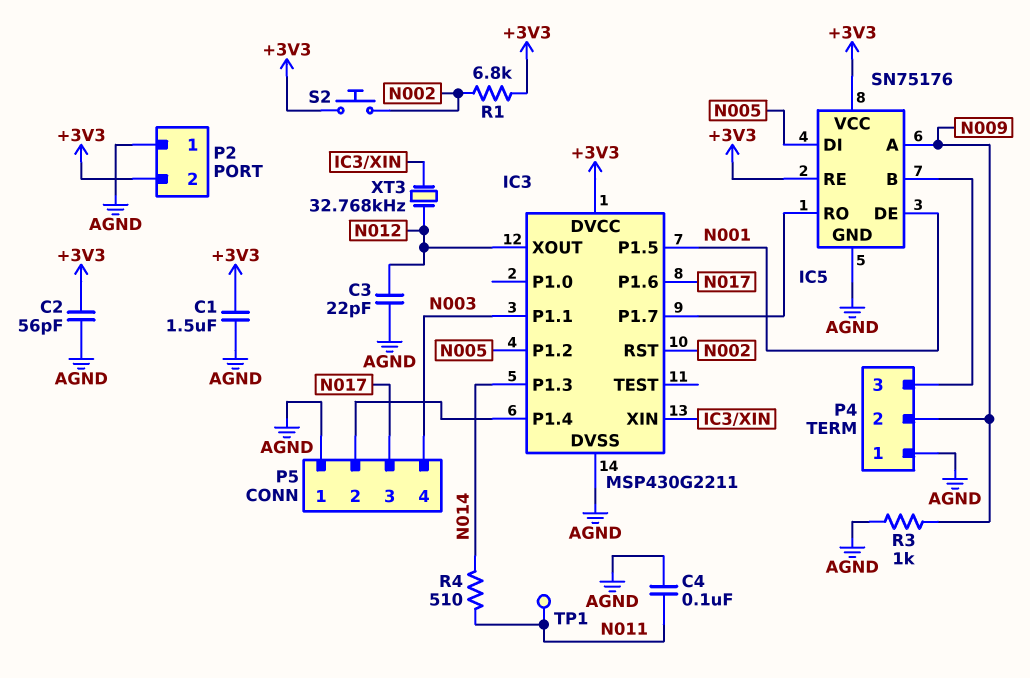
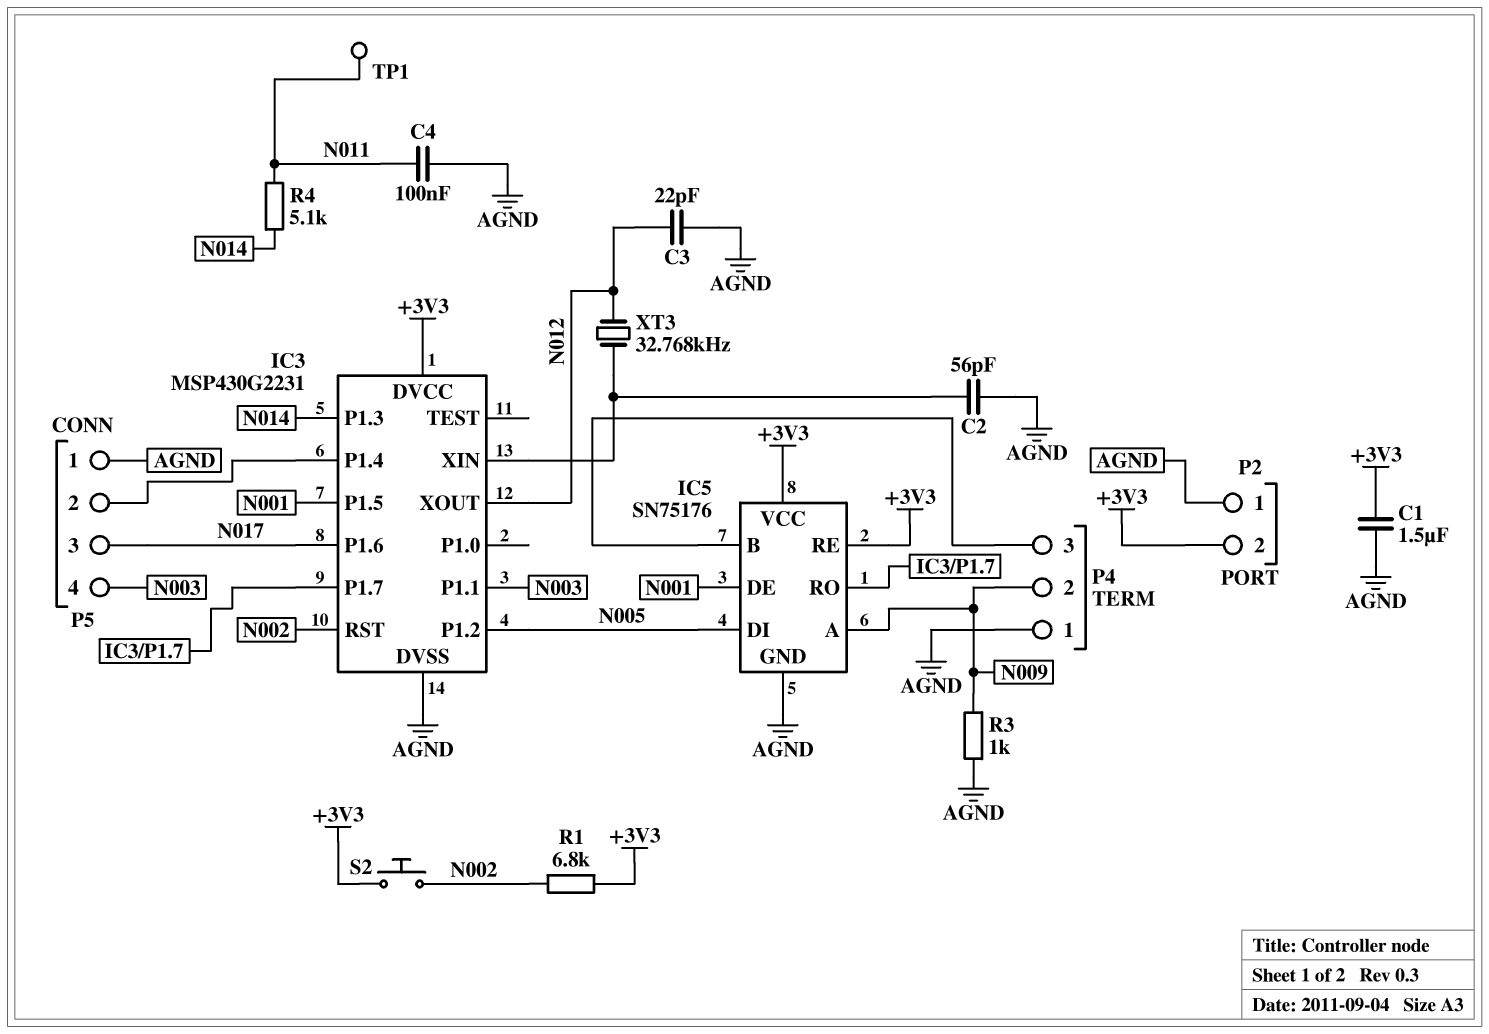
C2: 56pF (+3V3, AGND) -> 56pF (AGND, IC3/XIN)
IC3: MSP430G2211 -> MSP430G2231
R4: 510 (N011, N014) -> 5.1k (N011, N014)

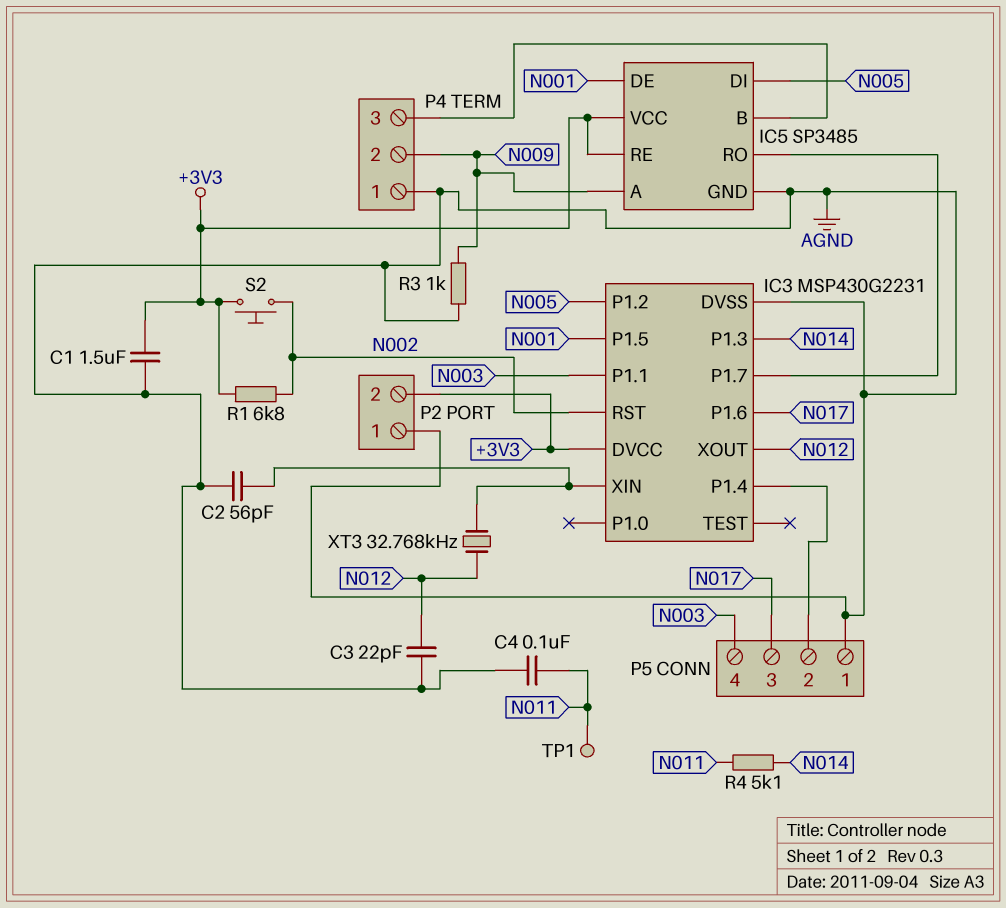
IC5: SN75176 -> SP3485

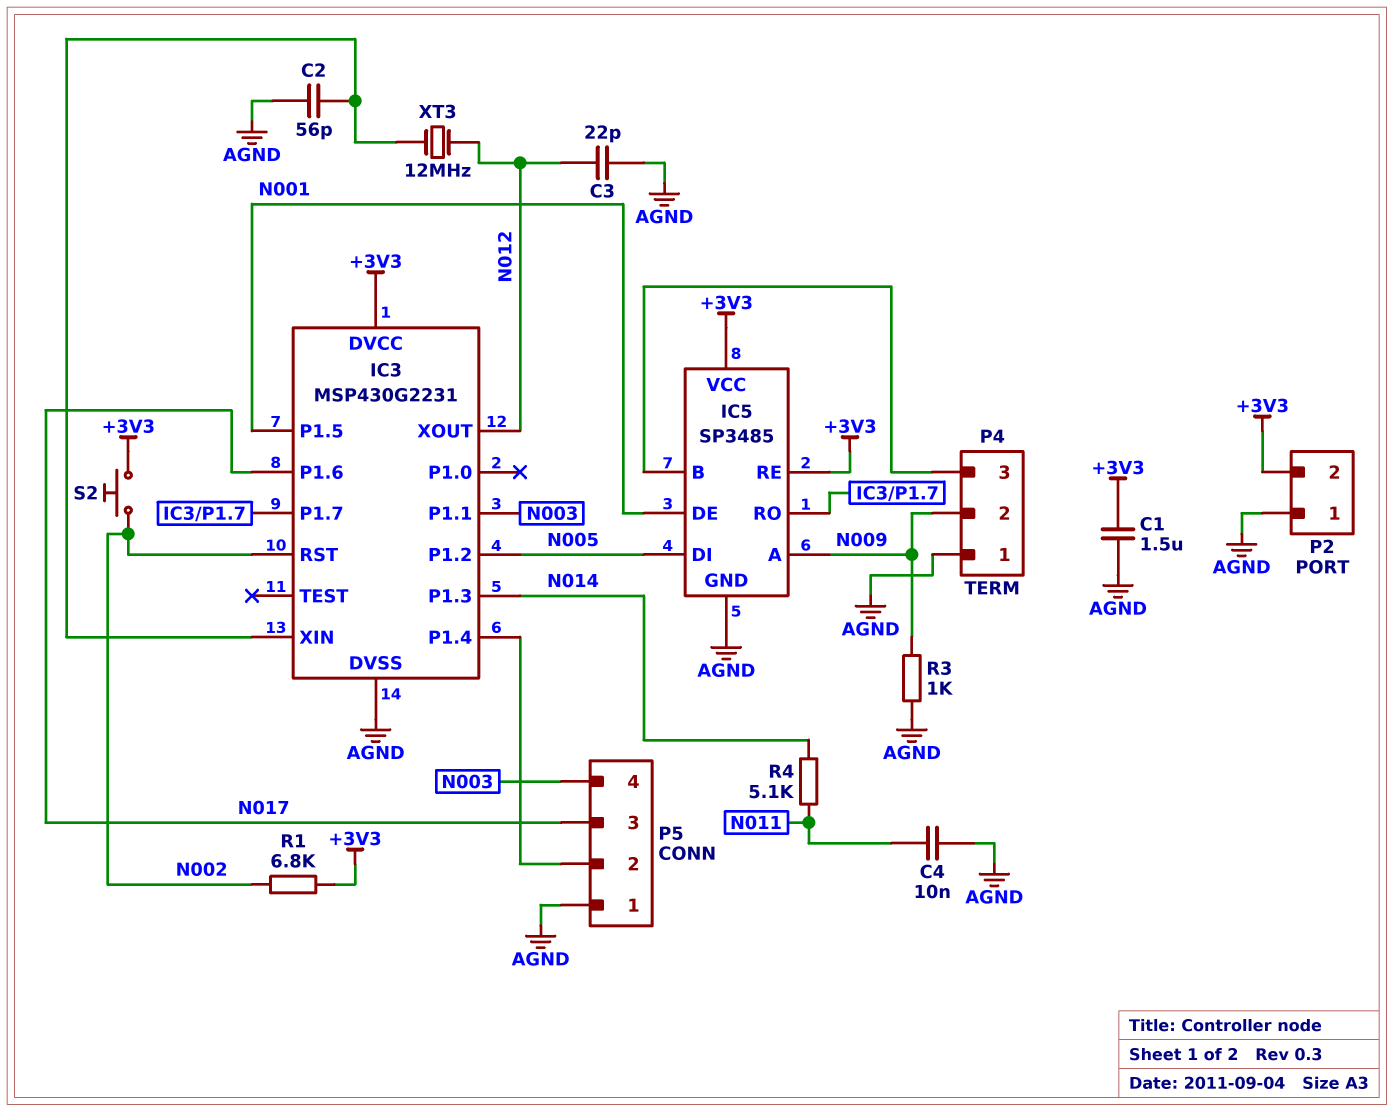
C4: 100nF (AGND, N011) -> 10nF (AGND, N011)
TP1: test point (N011) -> none
XT3: 32.768kHz (IC3/XIN, N012) -> 12MHz (IC3/XIN, N012)

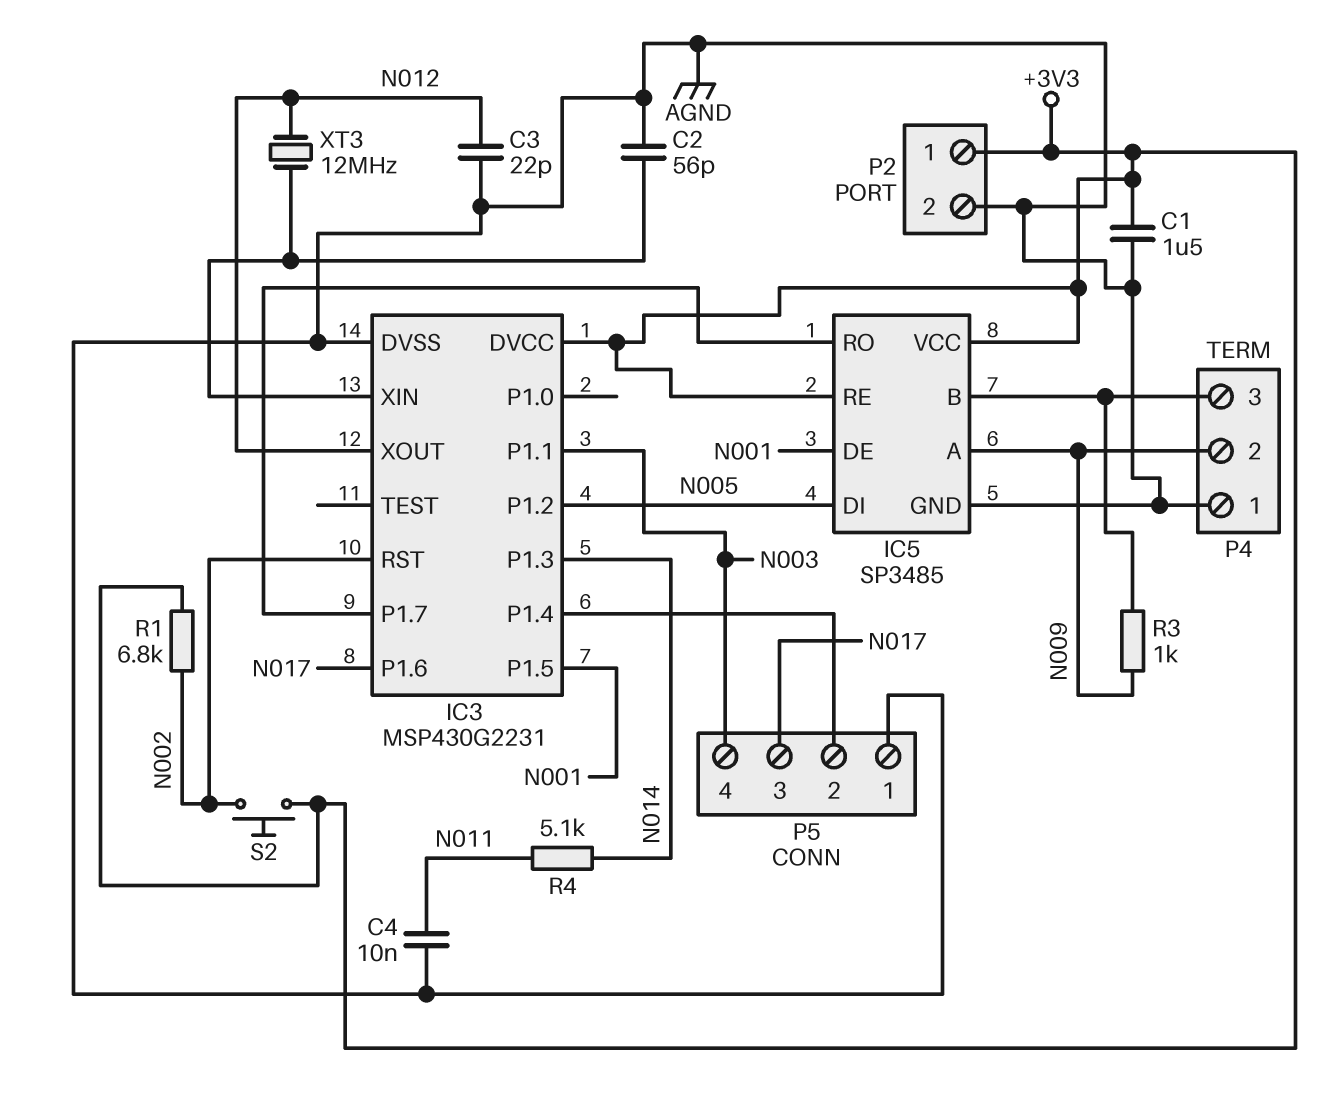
P2 pin 1: AGND -> +3V3
P2 pin 2: +3V3 -> AGND
R3: 1k (AGND, N009) -> 1k (IC5/B, N009)

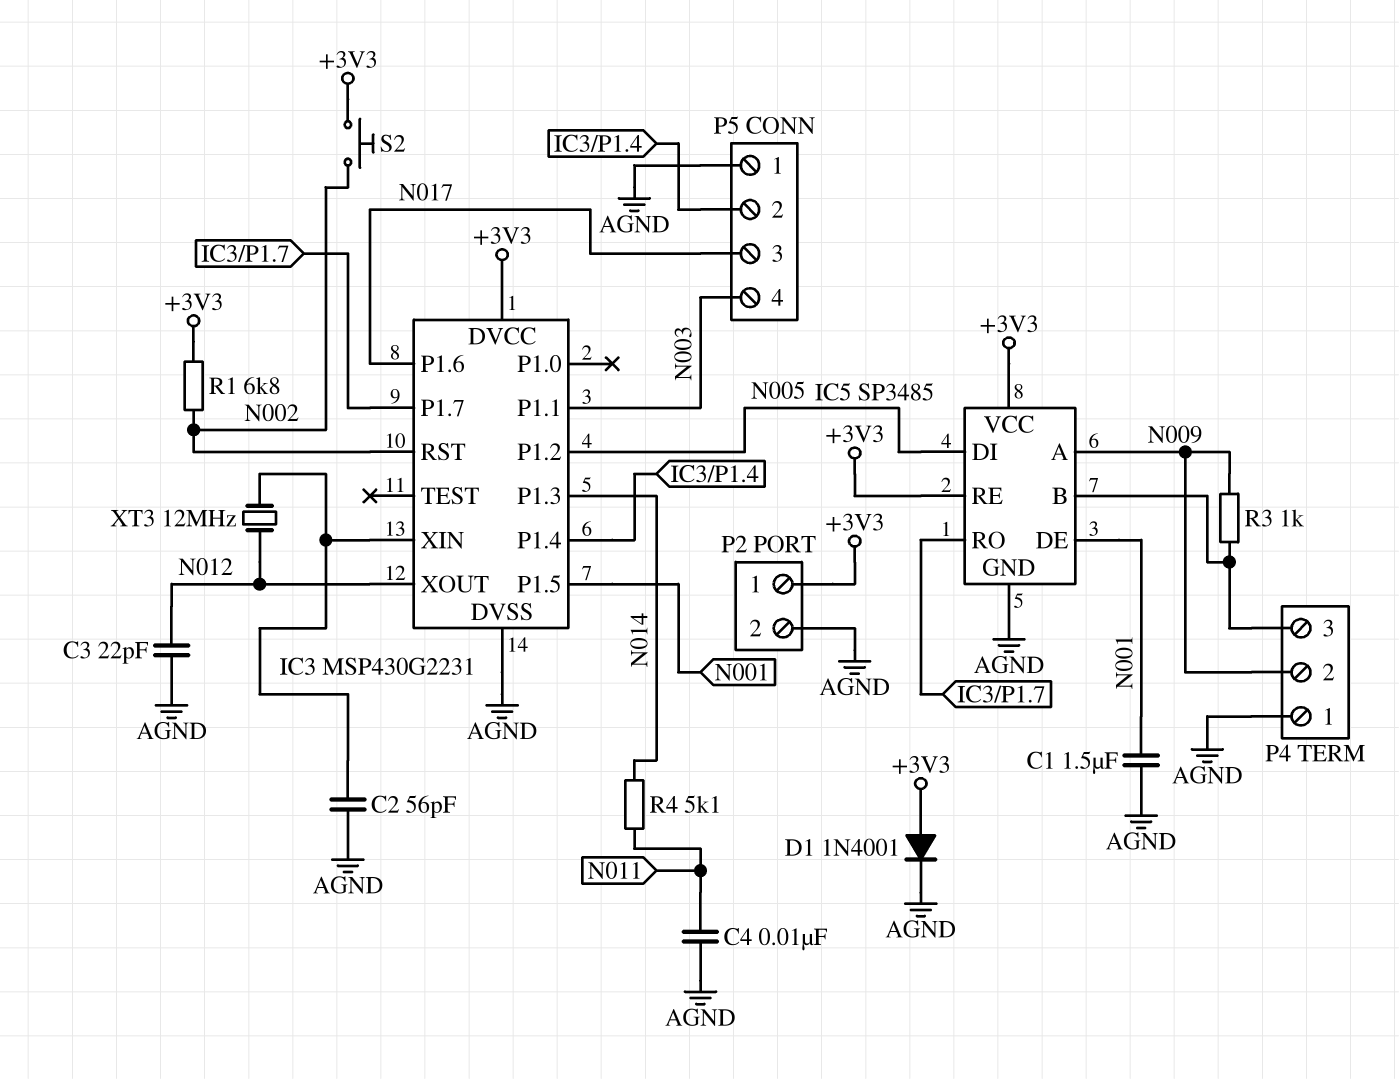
C1: 1.5uF (+3V3, AGND) -> 1.5uF (AGND, N001)
D1: none -> diode 1N4001 (A +3V3, K AGND)

